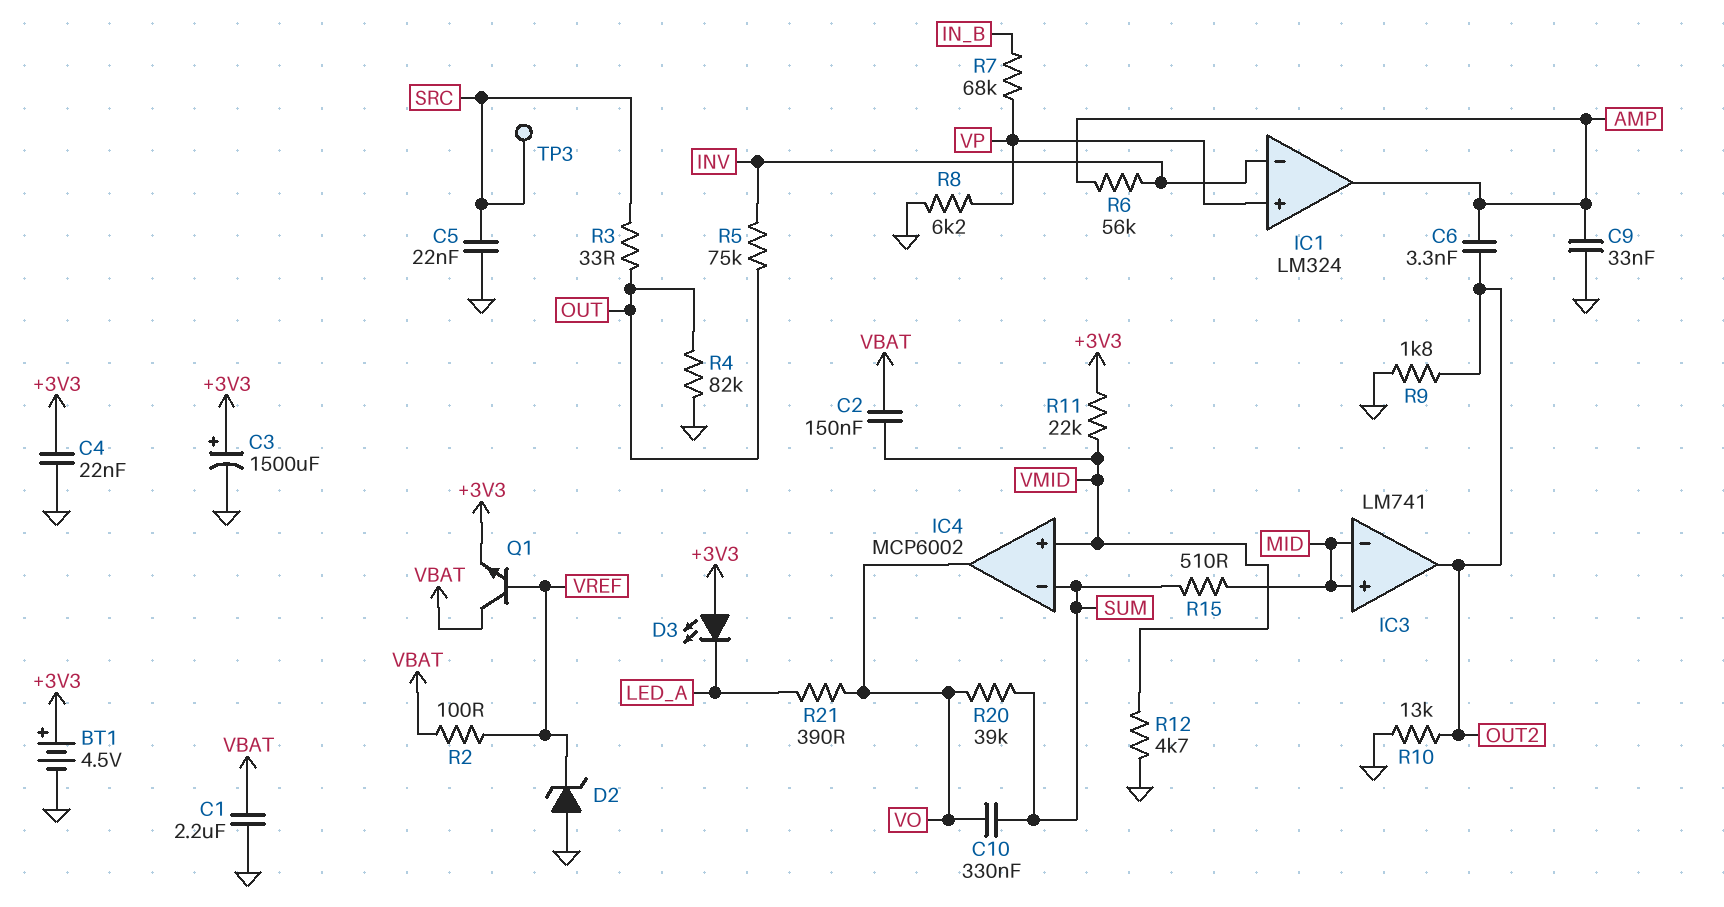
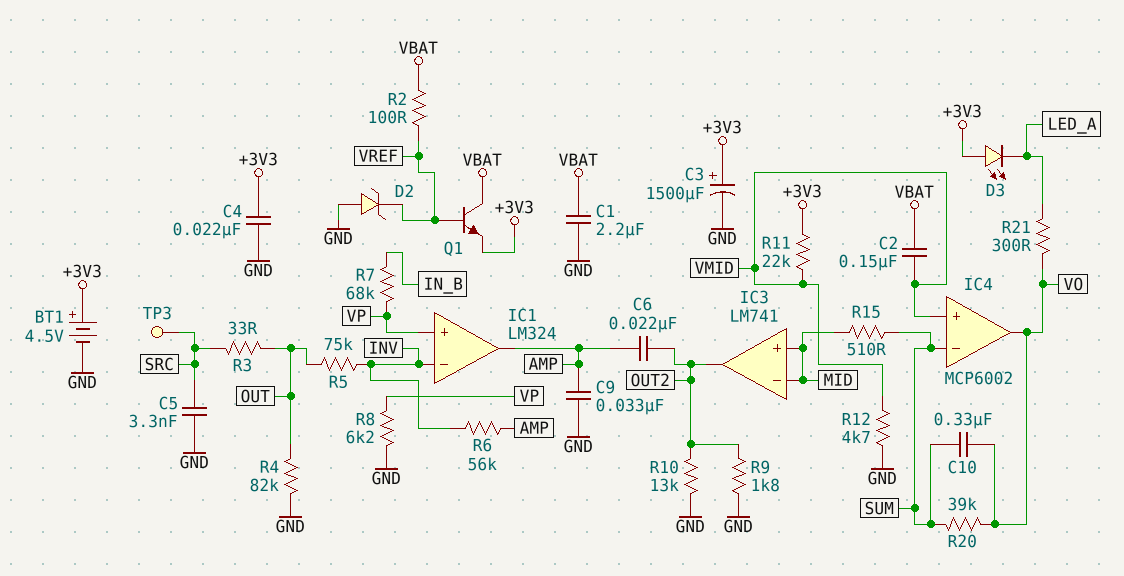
C5: 22nF (GND, SRC) -> 3.3nF (GND, SRC)
C6: 3.3nF (AMP, OUT2) -> 22nF (AMP, OUT2)
R21: 390 (LED_A, VO) -> 300 (LED_A, VO)

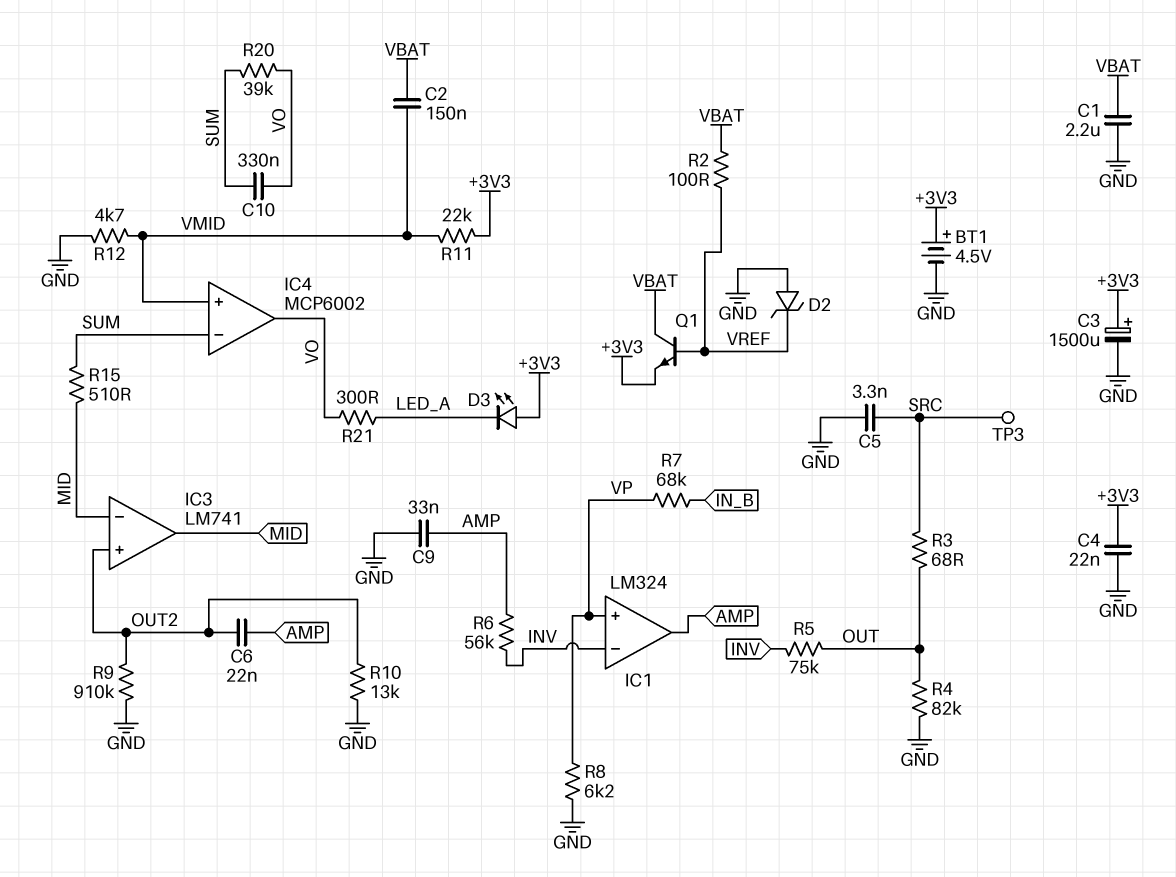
IC3 pin in+: MID -> OUT2
IC3 pin out: OUT2 -> MID
R3: 33 (OUT, SRC) -> 68 (OUT, SRC)
R9: 1.8k (GND, OUT2) -> 910k (GND, OUT2)

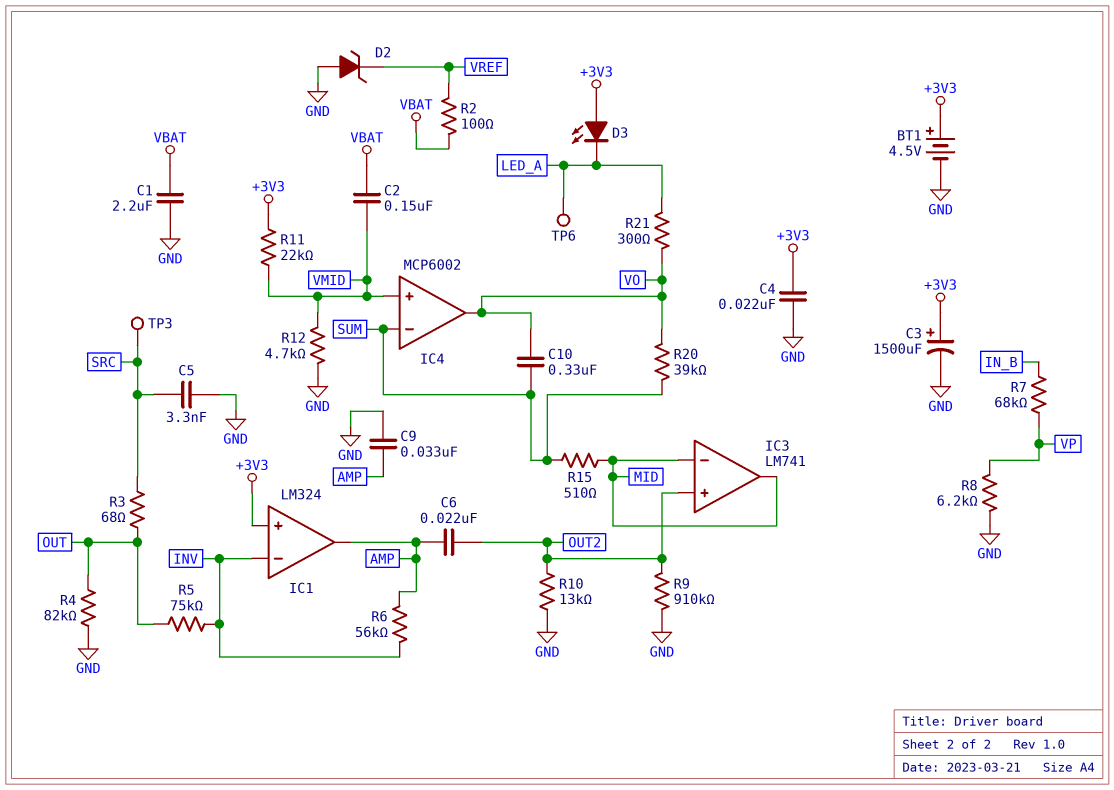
IC1 pin in+: VP -> +3V3
Q1: NPN (B VREF, C VBAT, E +3V3) -> none
TP6: none -> test point (LED_A)

